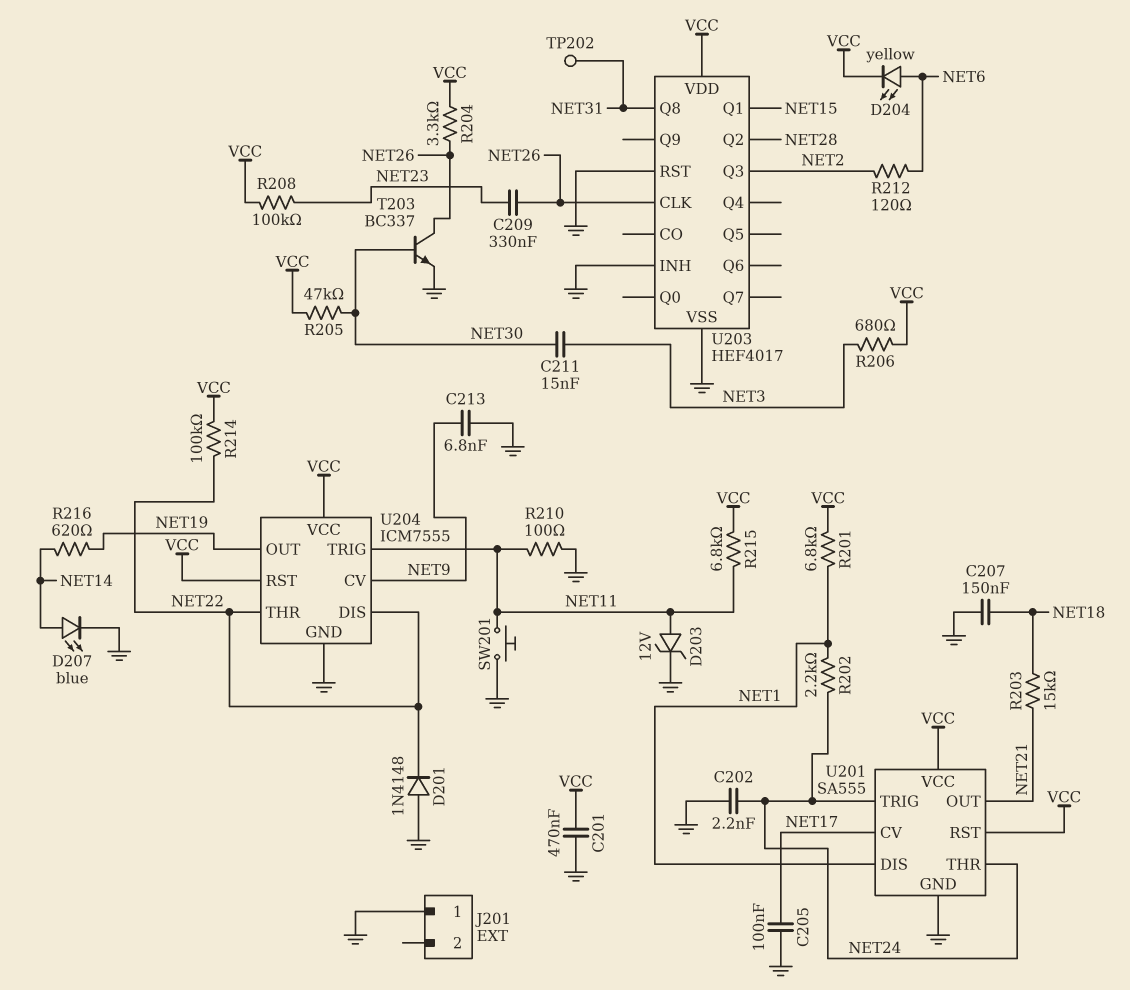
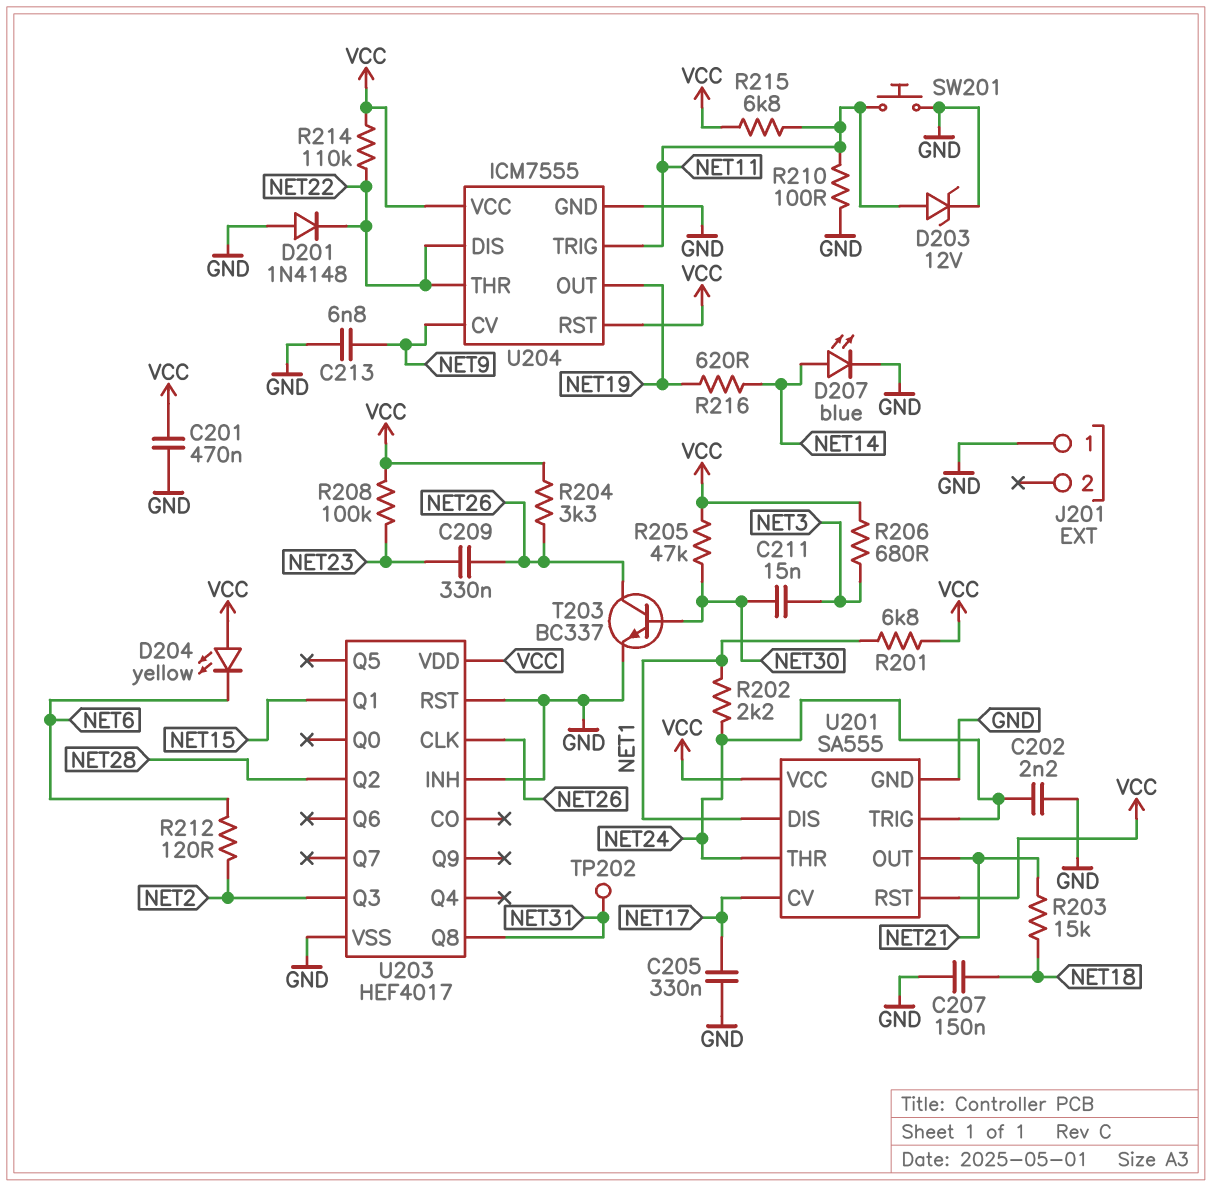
C205: 100nF (GND, NET17) -> 330nF (GND, NET17)
D204: LED yellow (A NET6, K VCC) -> LED yellow (A VCC, K NET6)
R214: 100k (NET22, VCC) -> 110k (NET22, VCC)

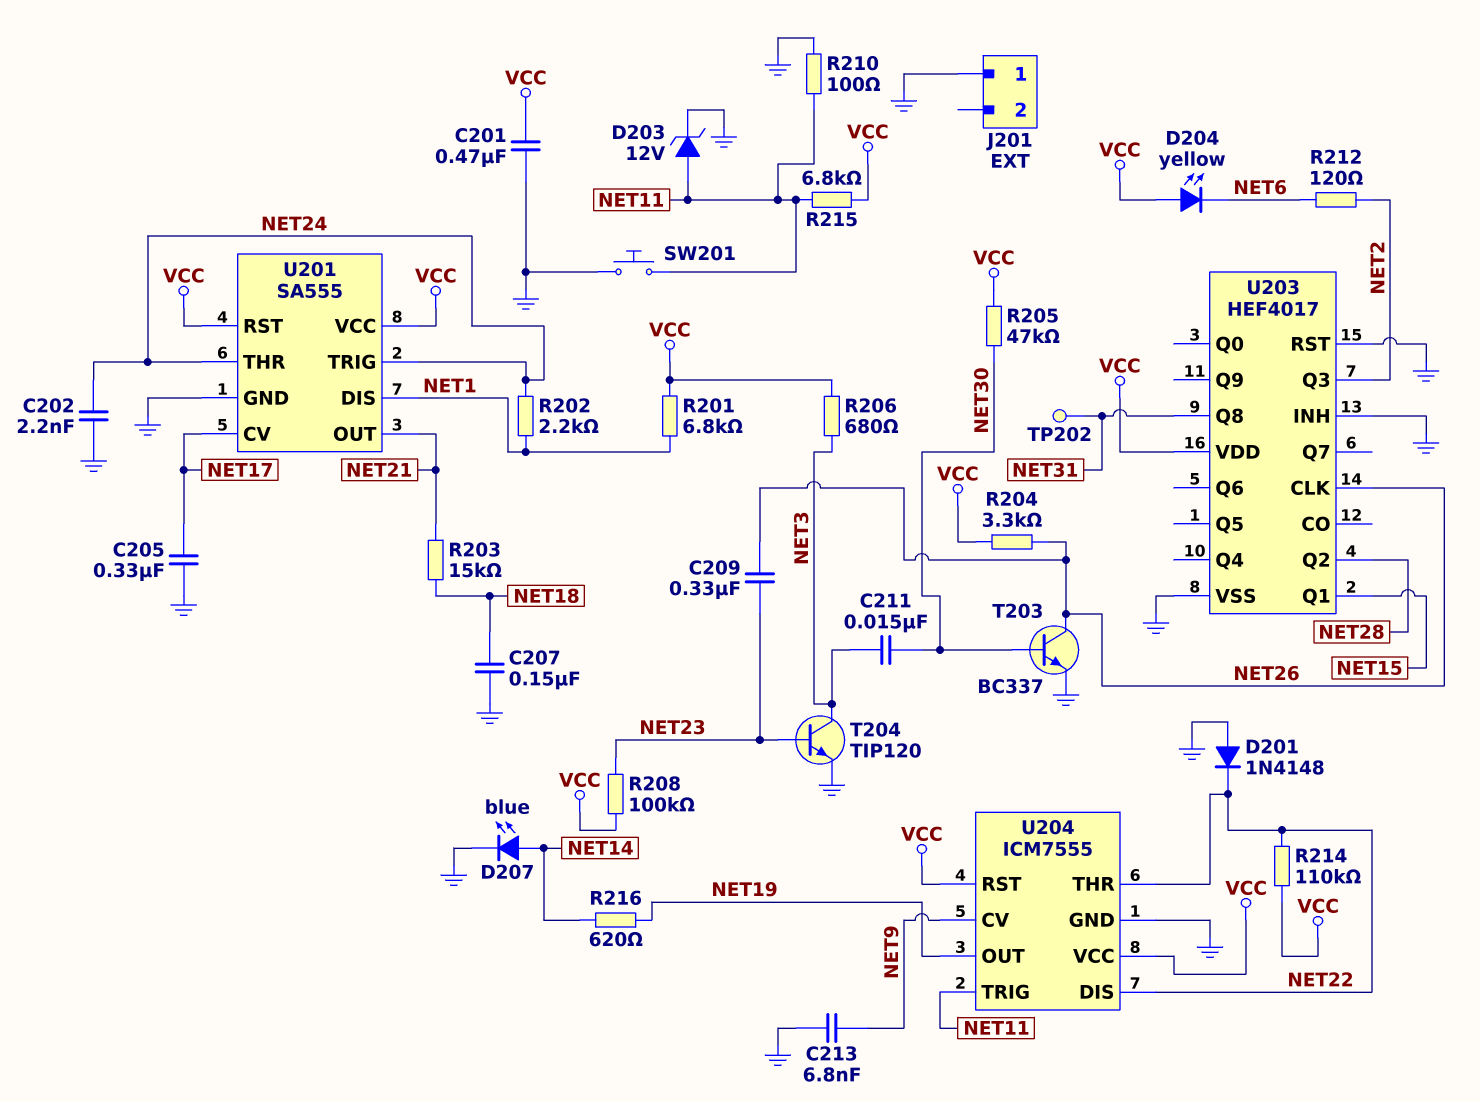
T204: none -> NPN TIP120 (B NET23, C NET3, E GND)

